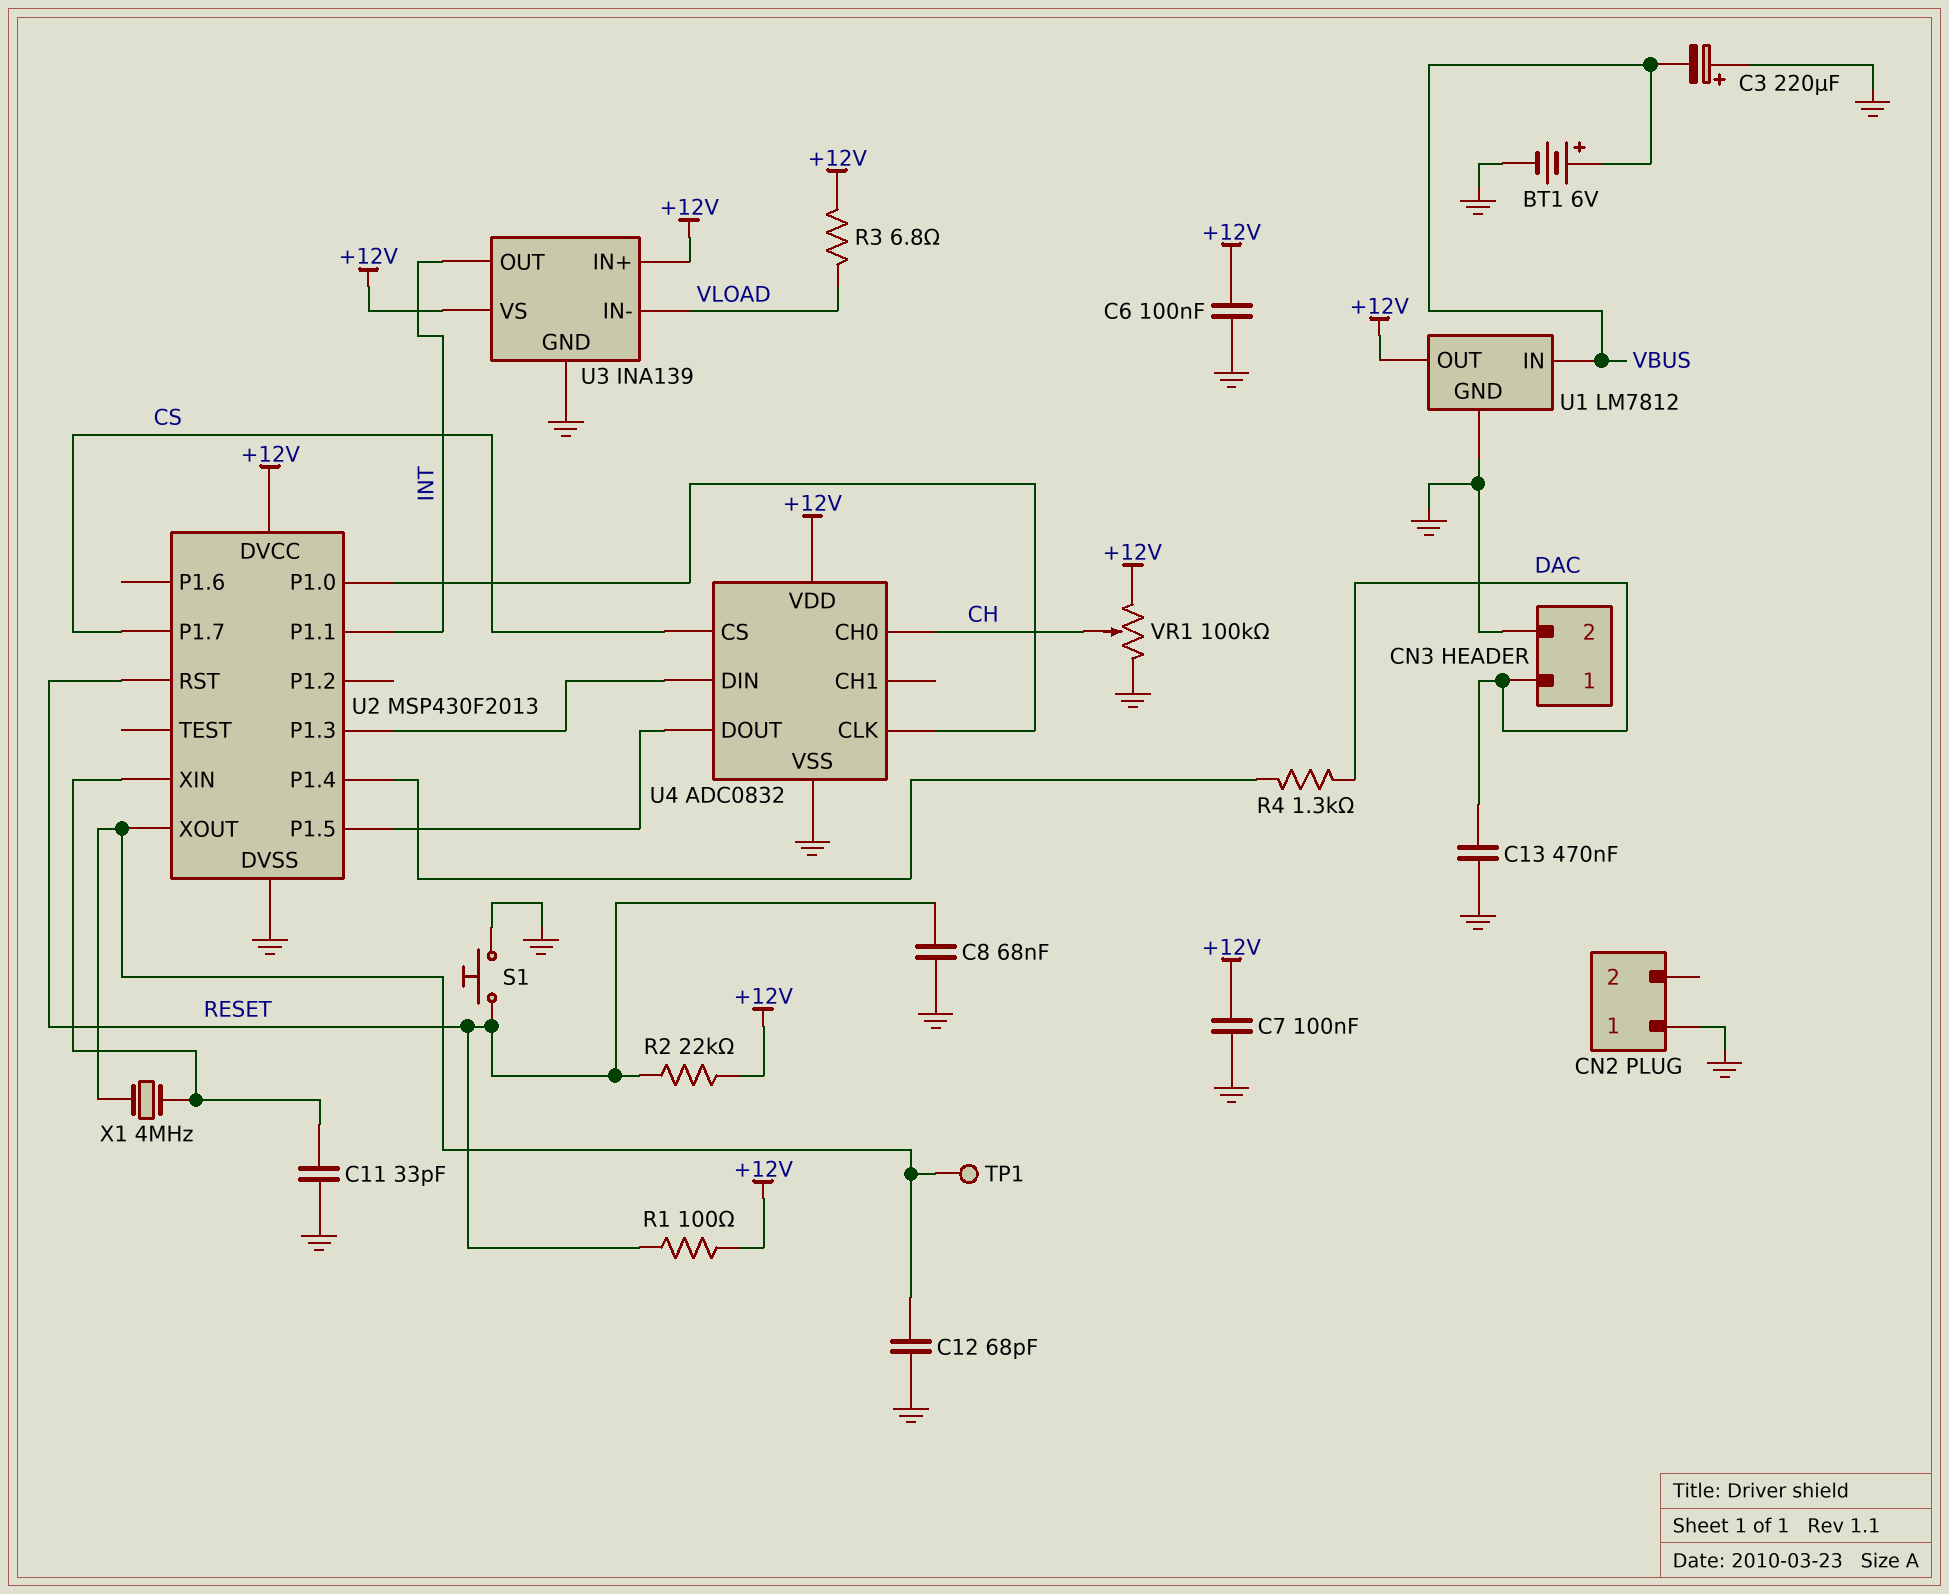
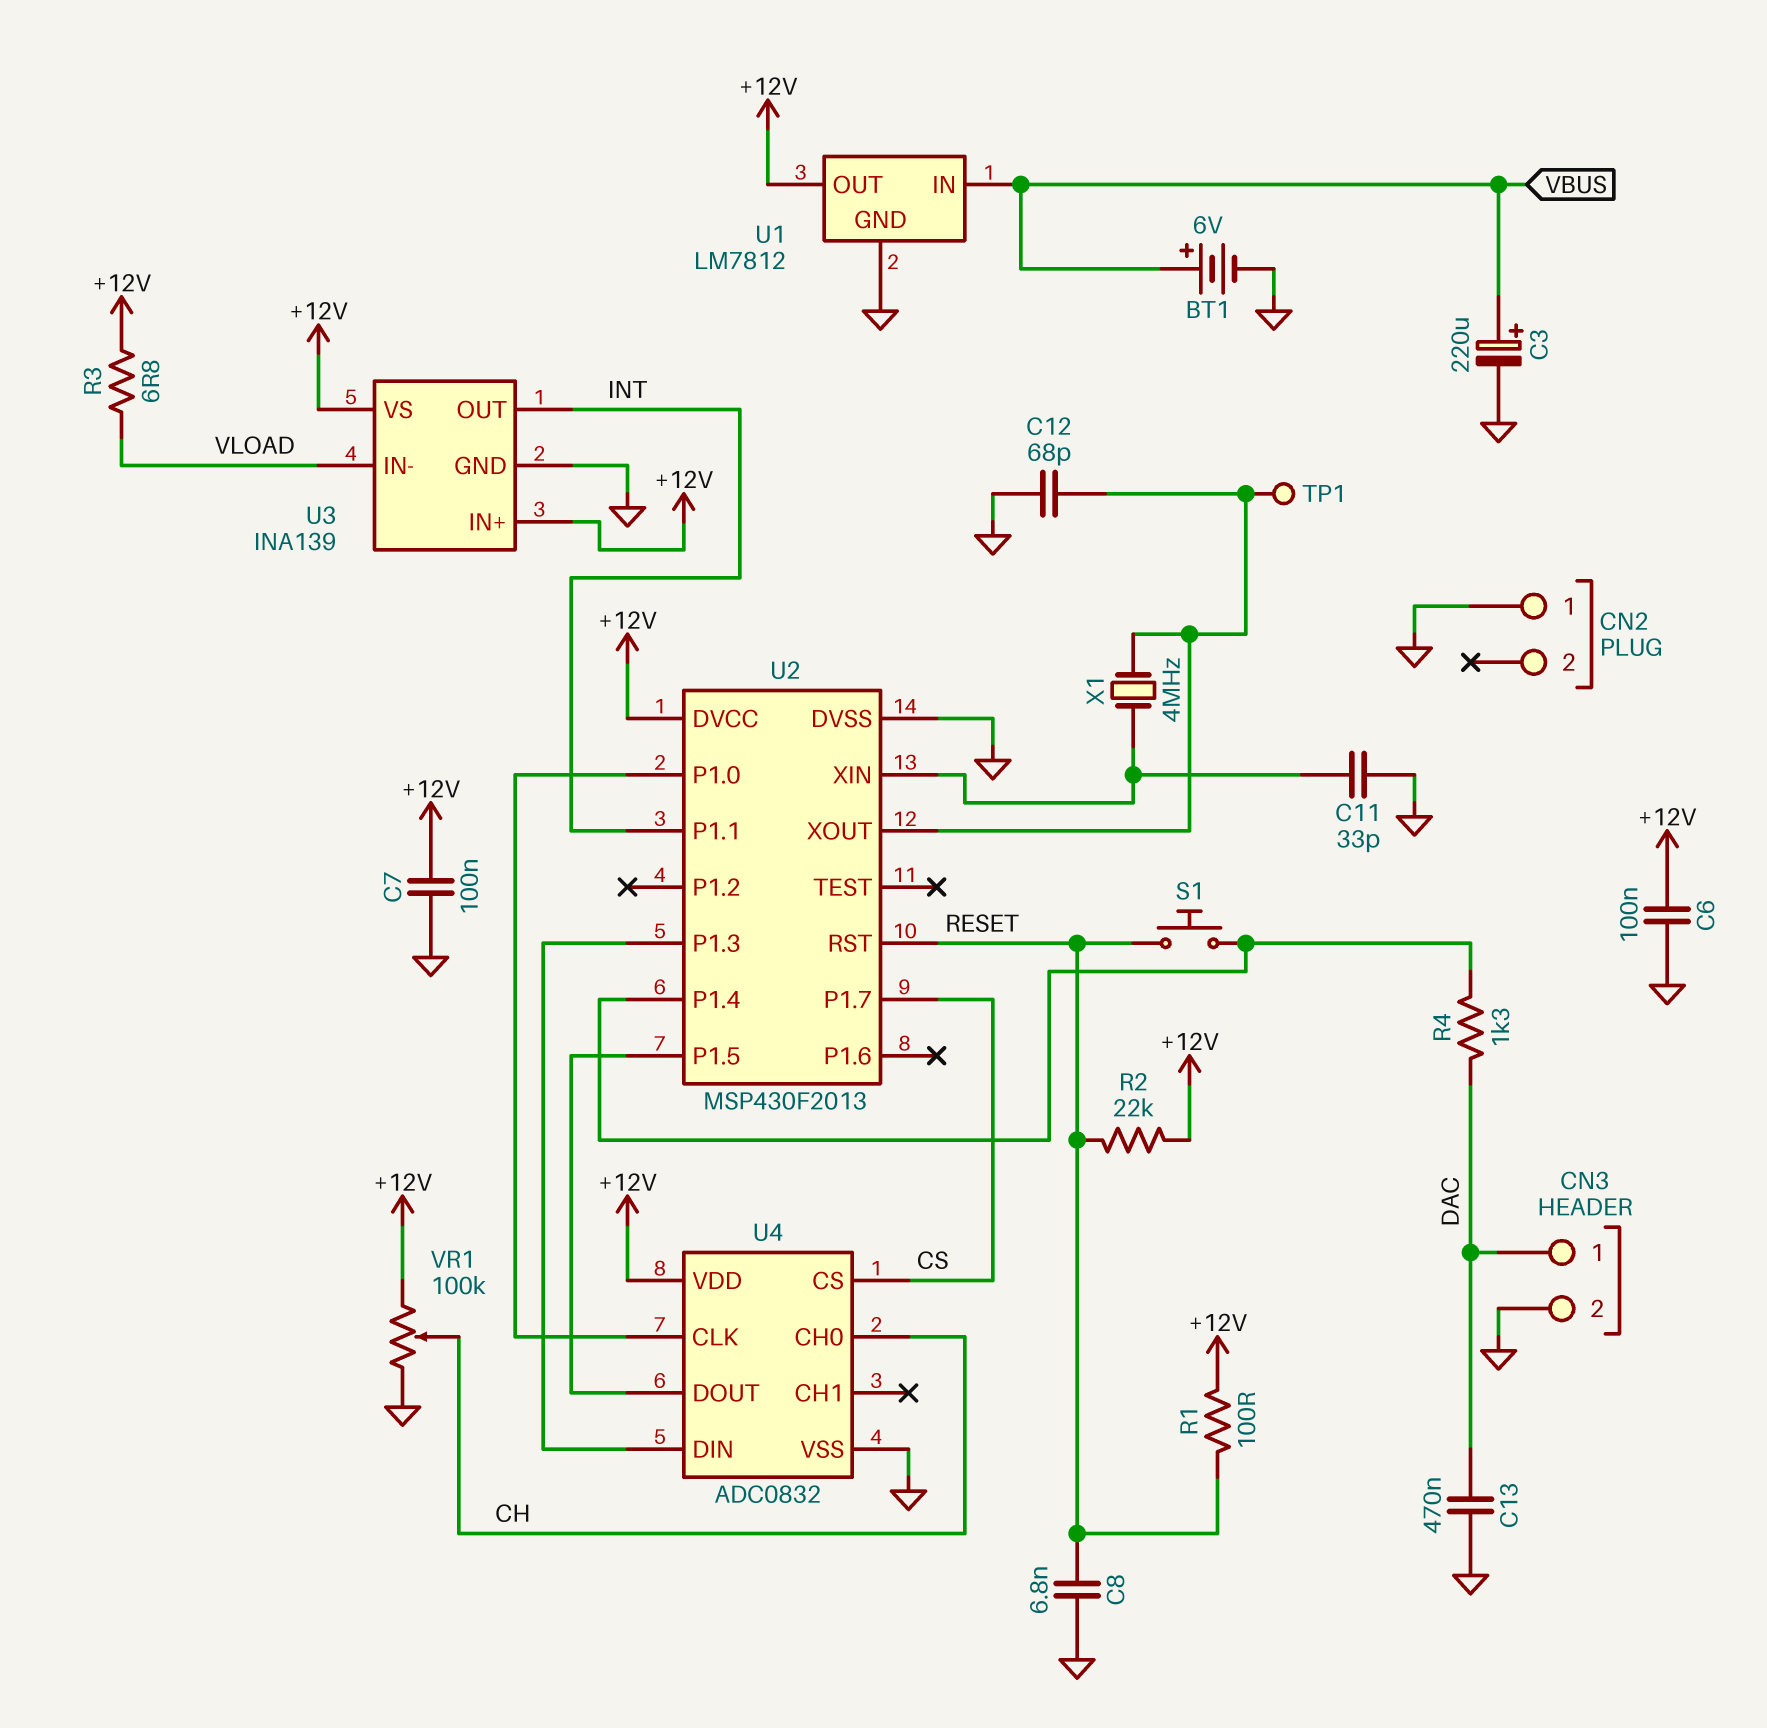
C3: 220uF (plus GND, minus VBUS) -> 220uF (plus VBUS, minus GND)
C8: 68nF (GND, RESET) -> 6.8nF (GND, RESET)
S1: button (GND, RESET) -> button (RESET, U2/P1.4)

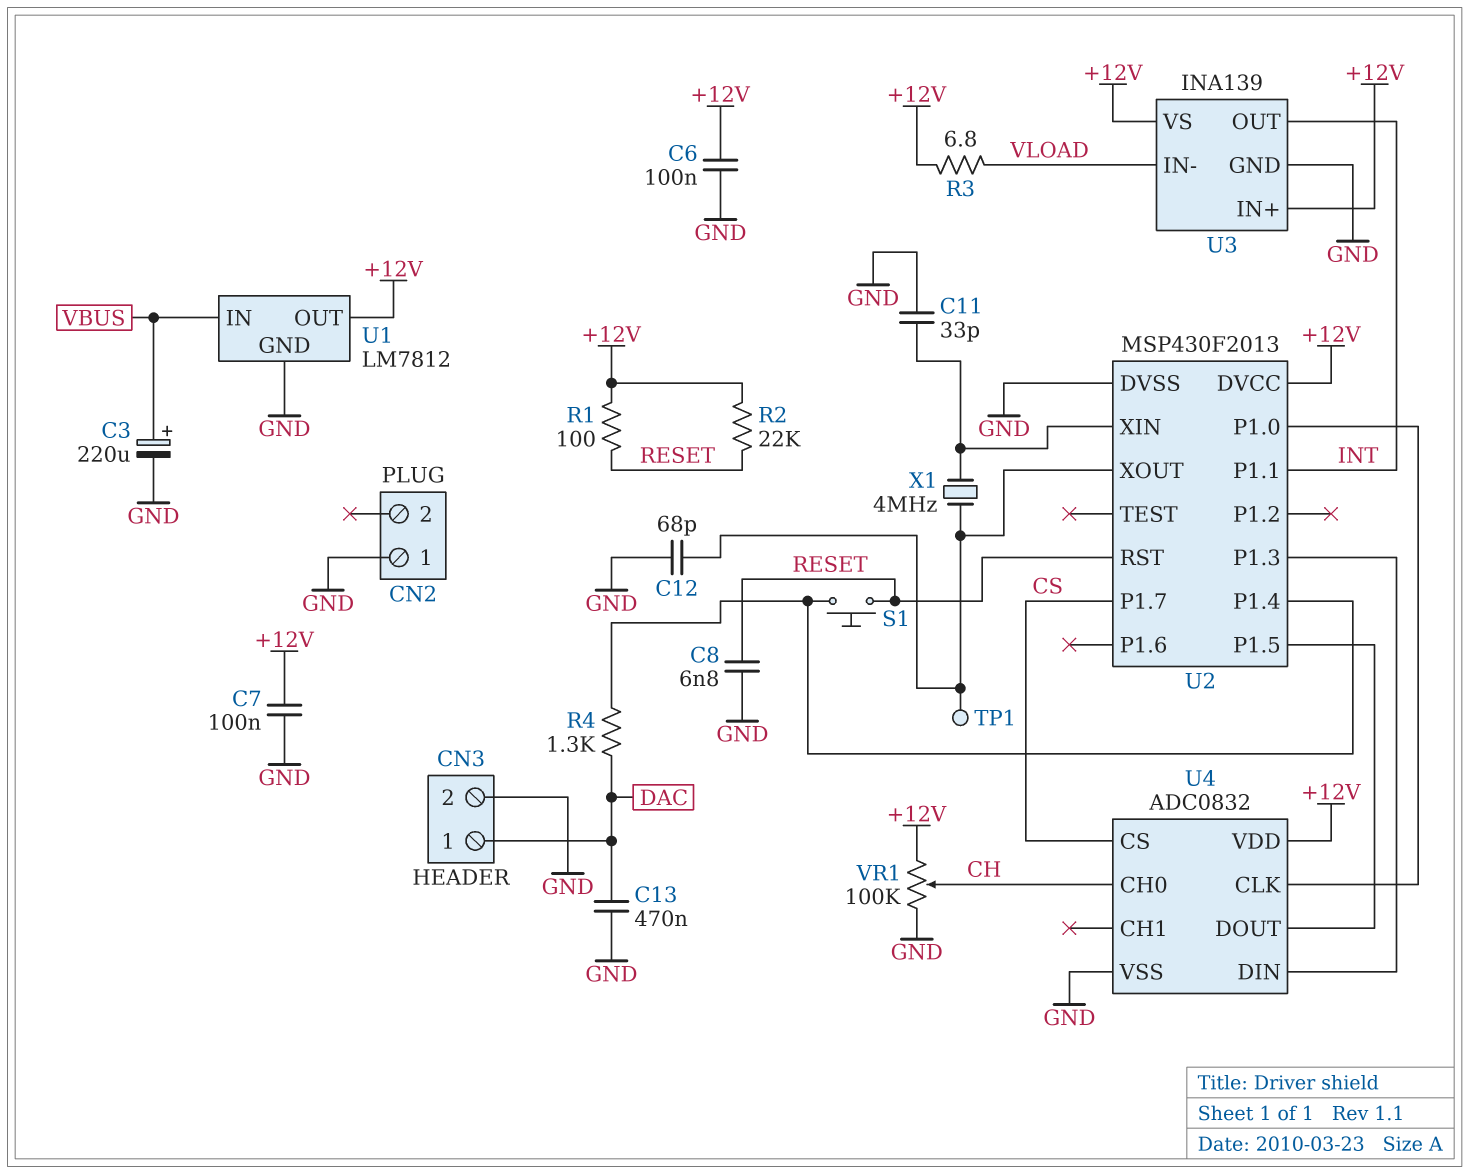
BT1: 6V (plus VBUS, minus GND) -> none

